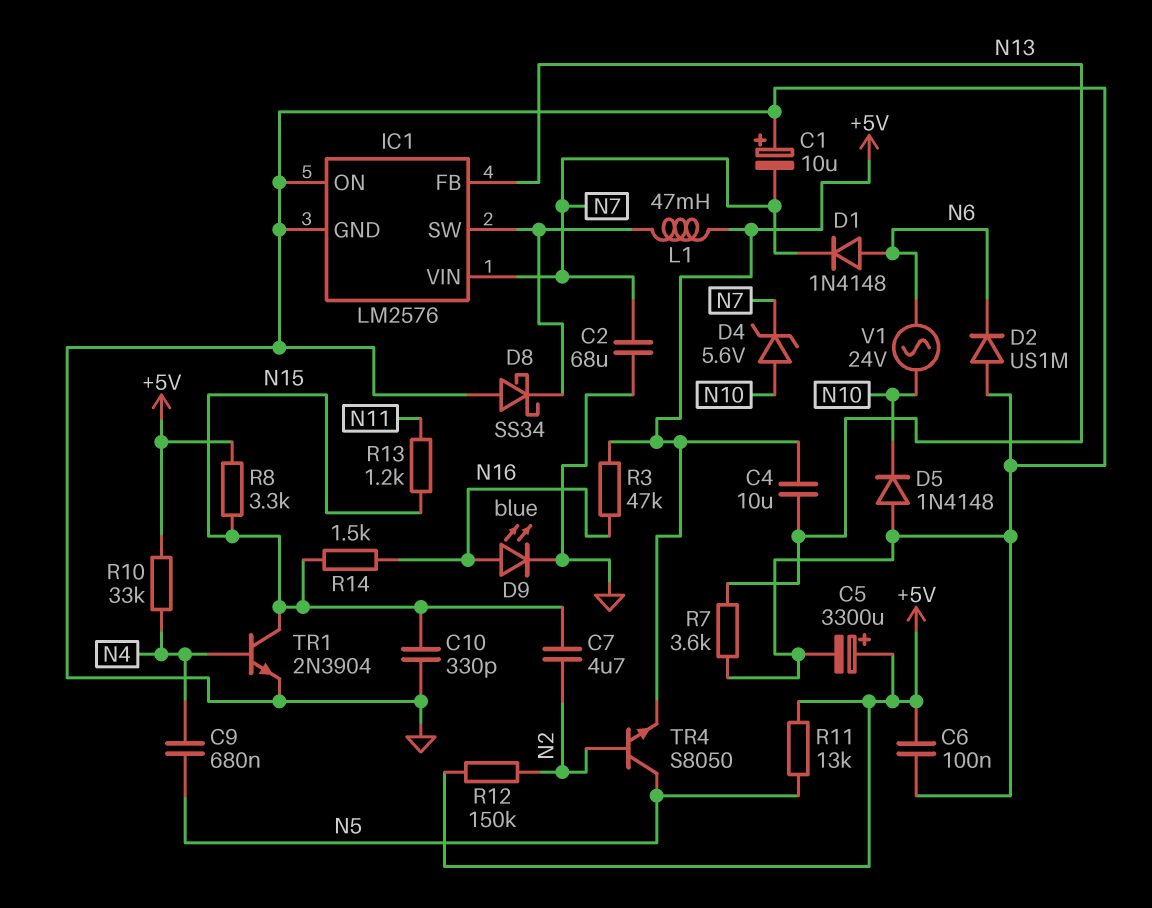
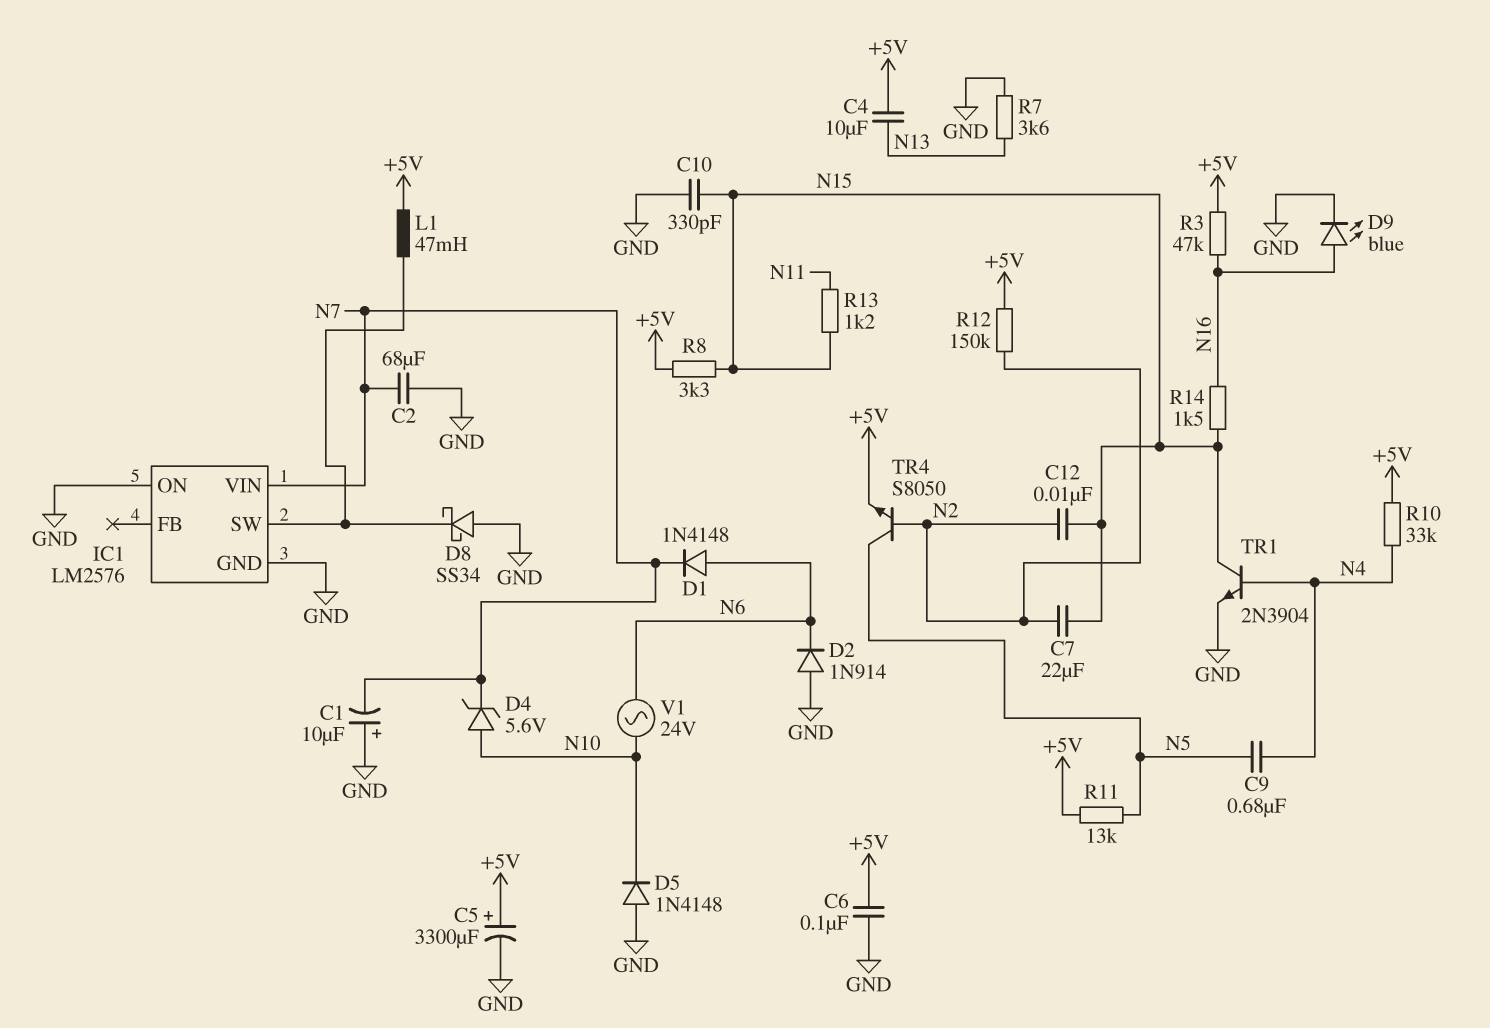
C7: 4.7uF (N2, N15) -> 22uF (N2, N15)
C12: none -> 10nF (N2, N15)
D2: diode US1M (A GND, K N6) -> diode 1N914 (A GND, K N6)
IC1 pin FB: N13 -> none

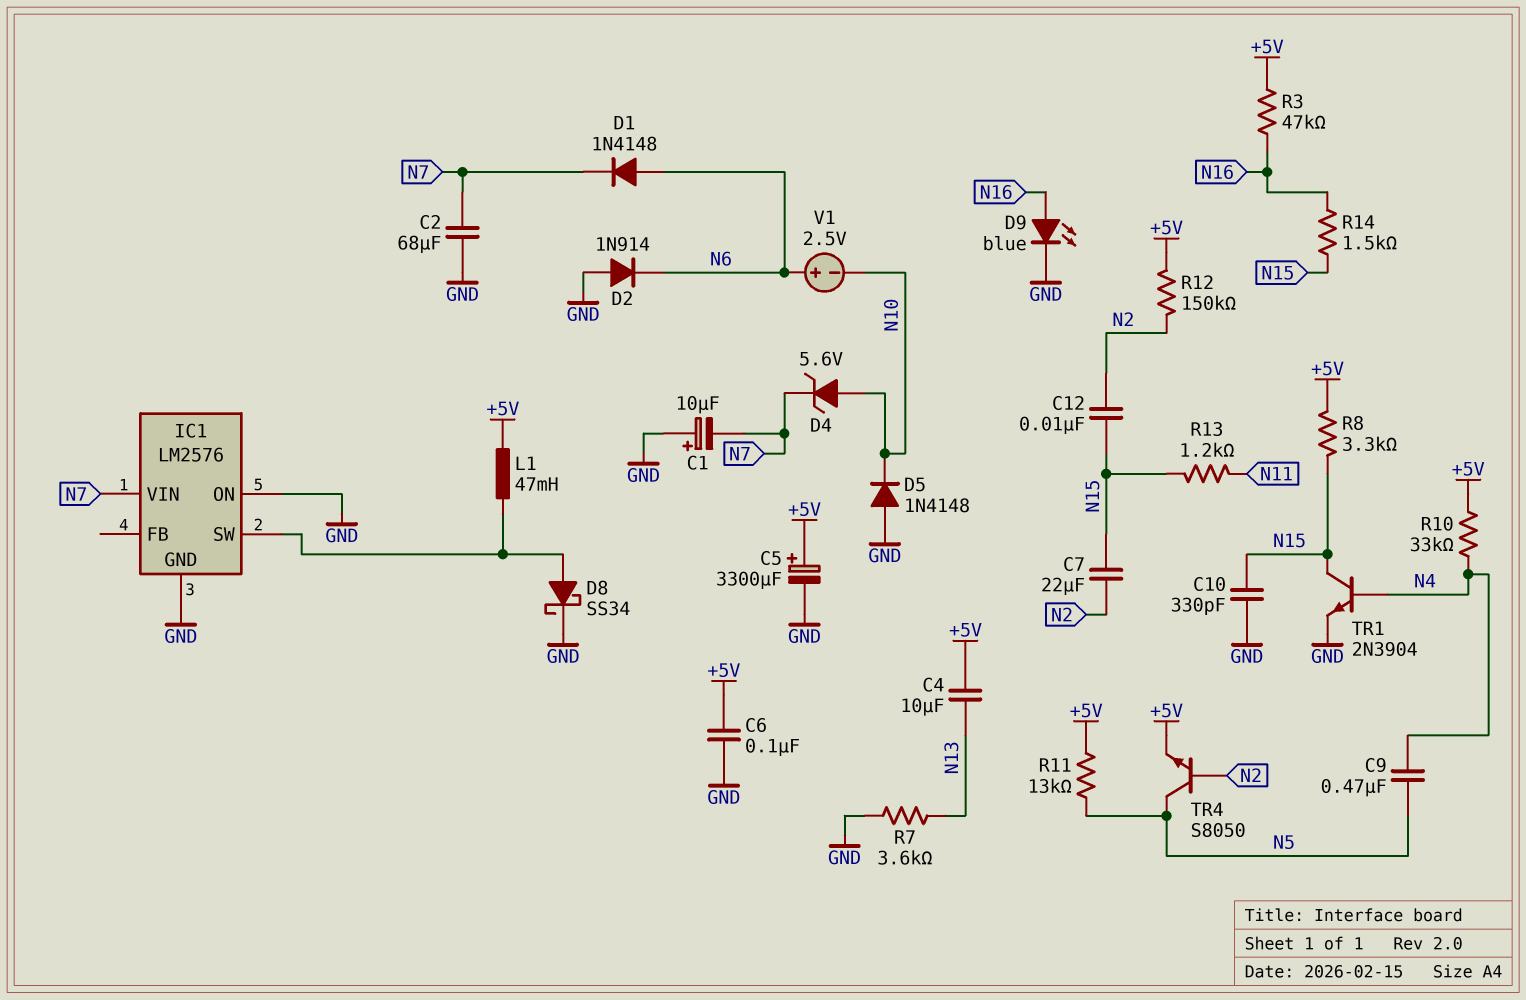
C9: 680nF (N4, N5) -> 470nF (N4, N5)
D8: schottky SS34 (A GND, K IC1/SW) -> schottky SS34 (A IC1/SW, K GND)
V1: AC 24V (N6, N10) -> 2.5V (plus N6, minus N10)

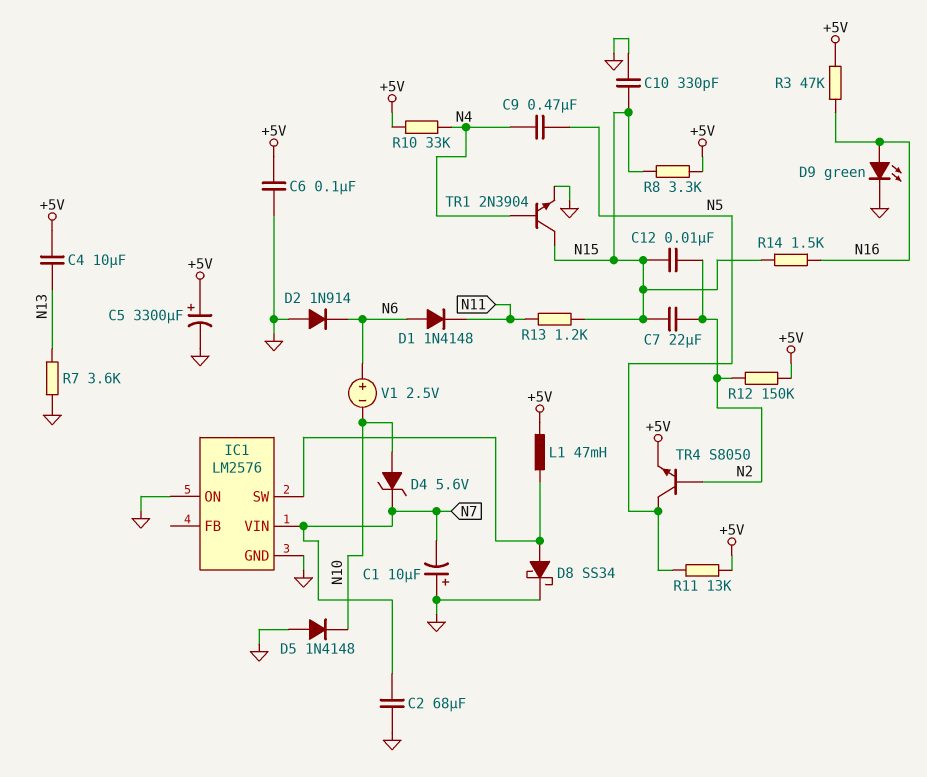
D1: diode 1N4148 (A N6, K N7) -> diode 1N4148 (A N6, K N11)
D9: LED blue (A N16, K GND) -> LED green (A N16, K GND)

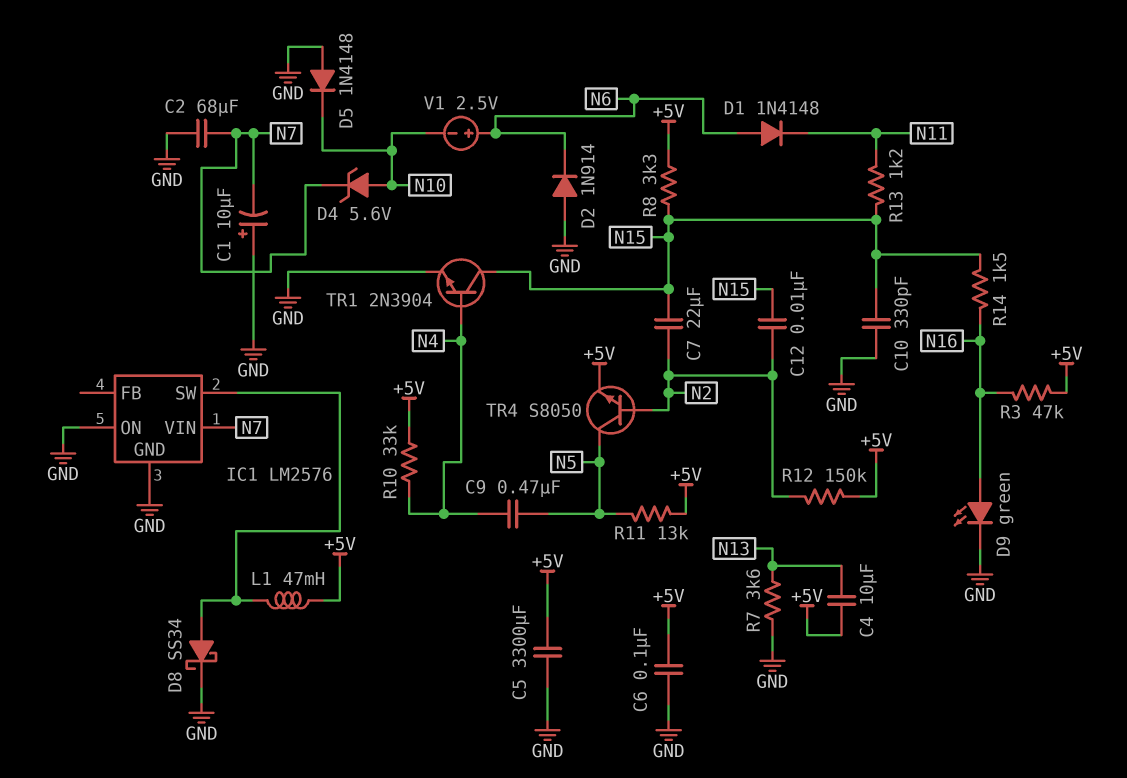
C5: 3300uF (plus +5V, minus GND) -> 3300uF (+5V, GND)

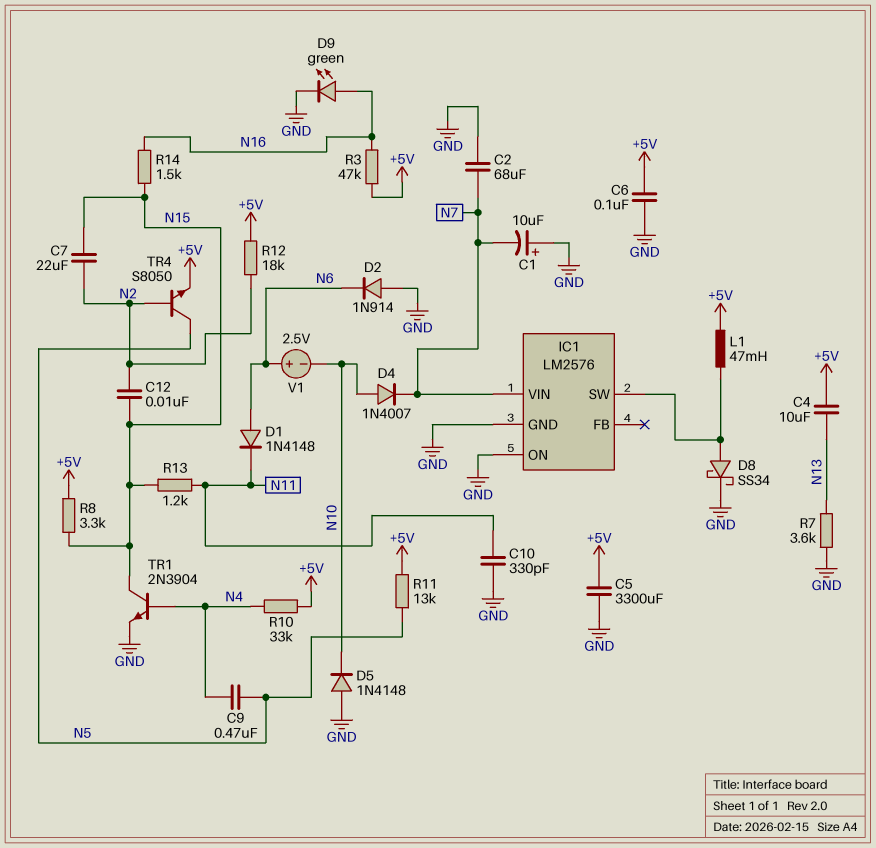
C10: 330pF (GND, N15) -> 330pF (GND, N11)
D4: zener 5.6V (A N10, K N7) -> diode 1N4007 (A N10, K N7)
R12: 150k (+5V, N2) -> 18k (+5V, N2)

